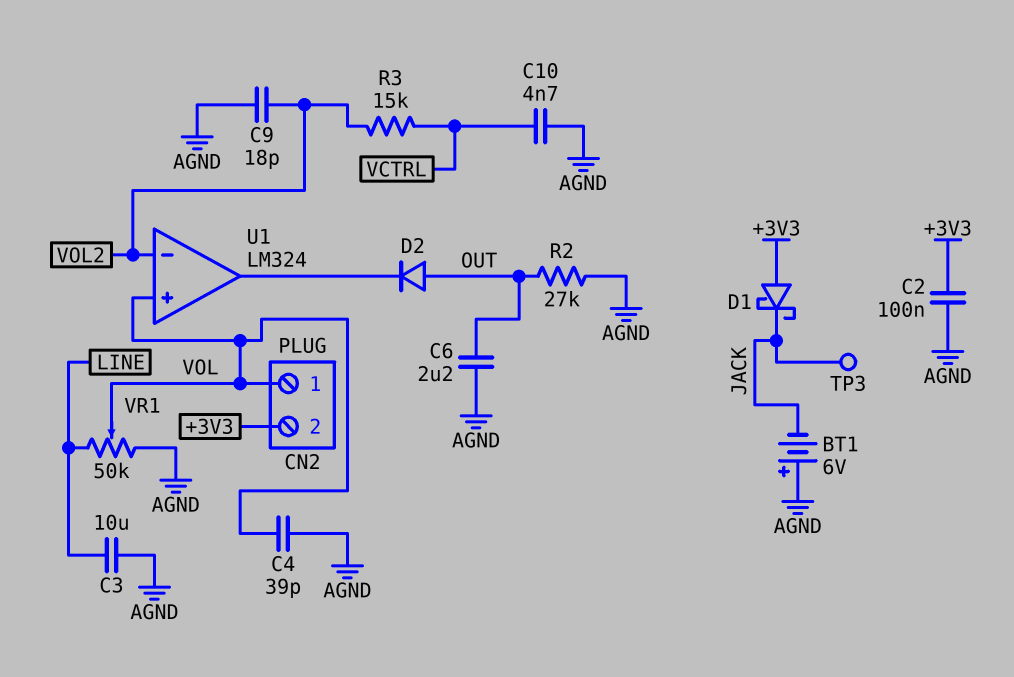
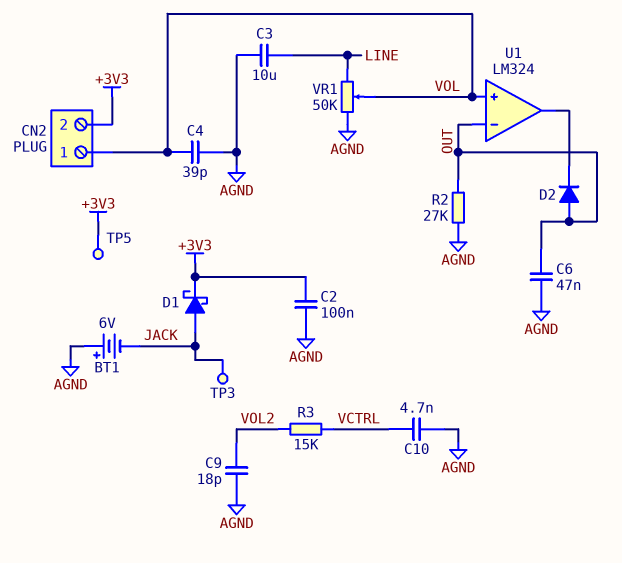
C6: 2.2uF (AGND, OUT) -> 47nF (AGND, OUT)
D1: schottky (A +3V3, K JACK) -> schottky (A JACK, K +3V3)
TP5: none -> test point (+3V3)
U1 pin in-: VOL2 -> OUT

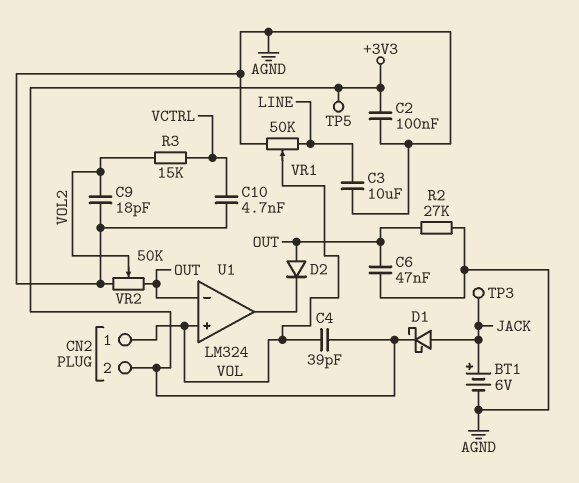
BT1: 6V (plus AGND, minus JACK) -> 6V (plus JACK, minus AGND)
C4: 39pF (AGND, VOL) -> 39pF (+3V3, VOL)
VR2: none -> 50k (AGND, OUT, wiper VOL2)

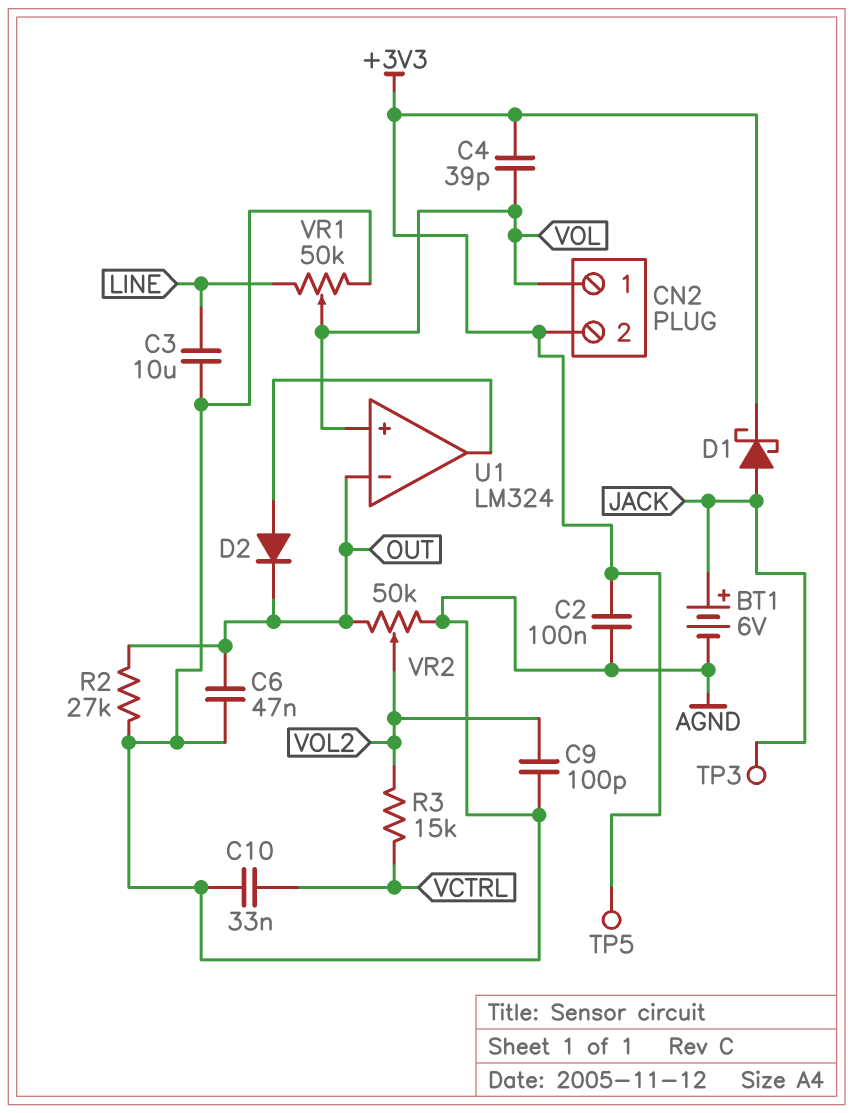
C9: 18pF (AGND, VOL2) -> 100pF (AGND, VOL2)
C10: 4.7nF (AGND, VCTRL) -> 33nF (AGND, VCTRL)
D2: diode (A OUT, K U1/out) -> diode (A U1/out, K OUT)

